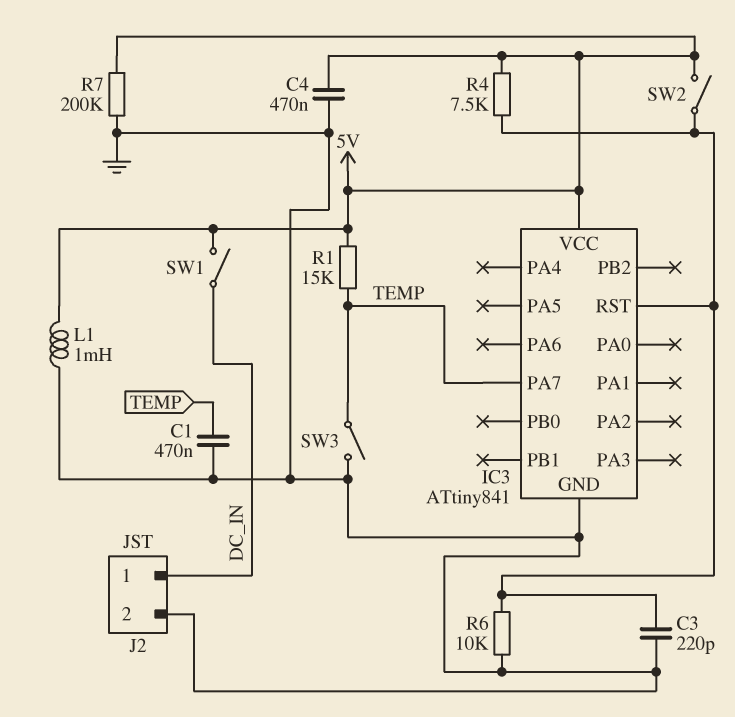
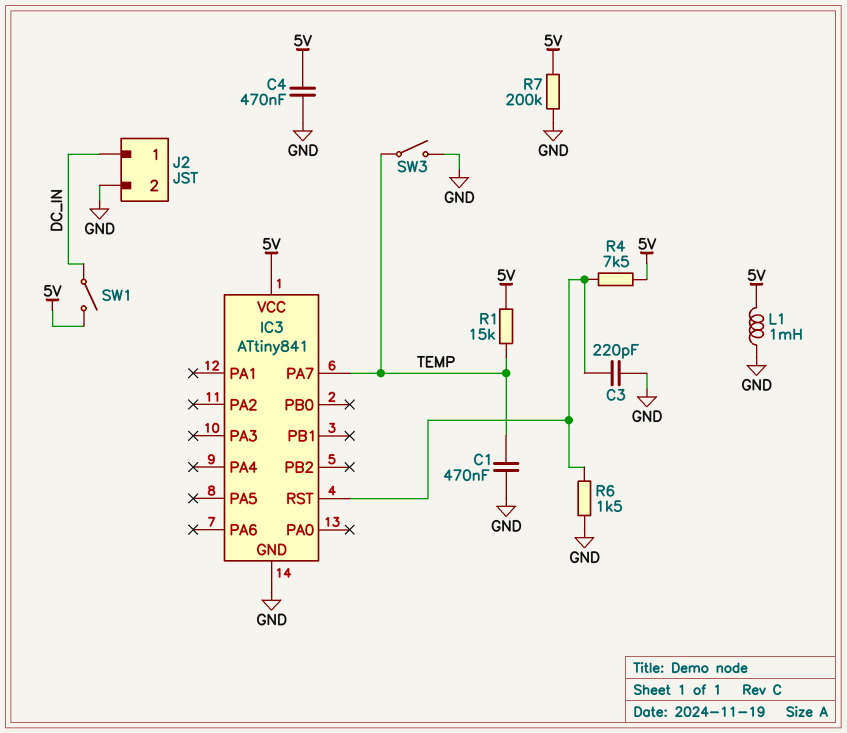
R6: 10k (GND, IC3/RST) -> 1.5k (GND, IC3/RST)
SW2: switch (5V, IC3/RST) -> none

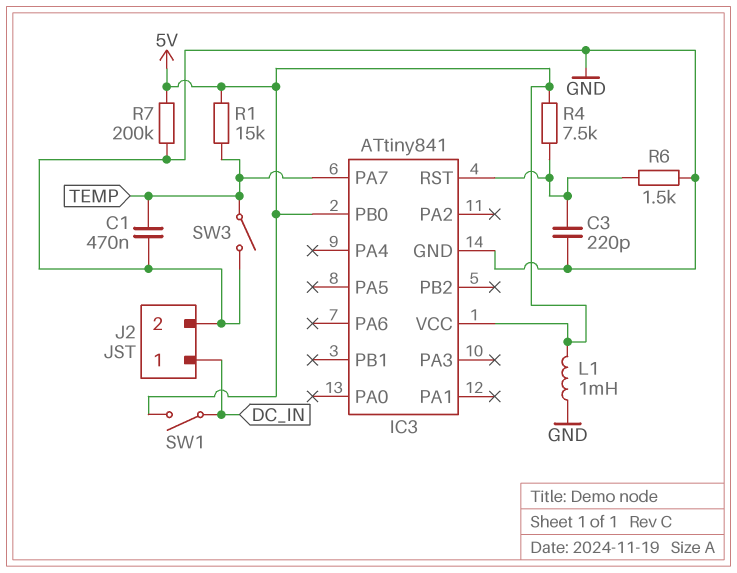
C4: 470nF (5V, GND) -> none
IC3 pin PB0: none -> 5V

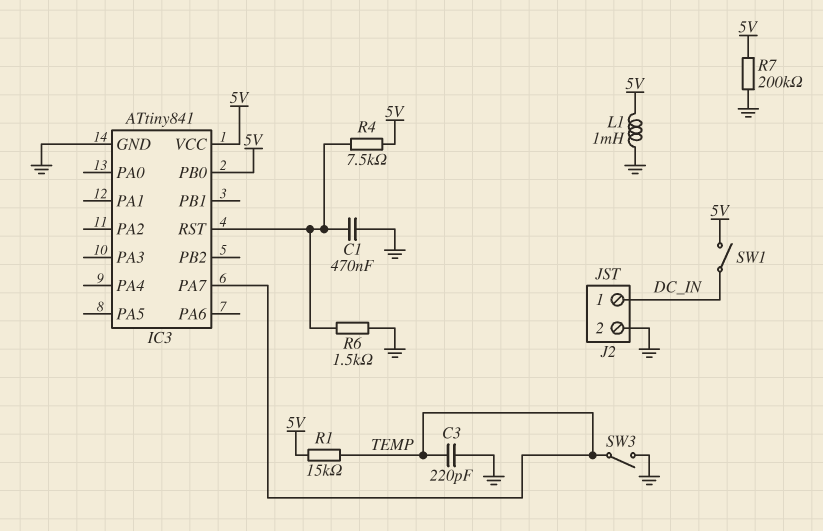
C1: 470nF (GND, TEMP) -> 470nF (GND, IC3/RST)
C3: 220pF (GND, IC3/RST) -> 220pF (GND, TEMP)

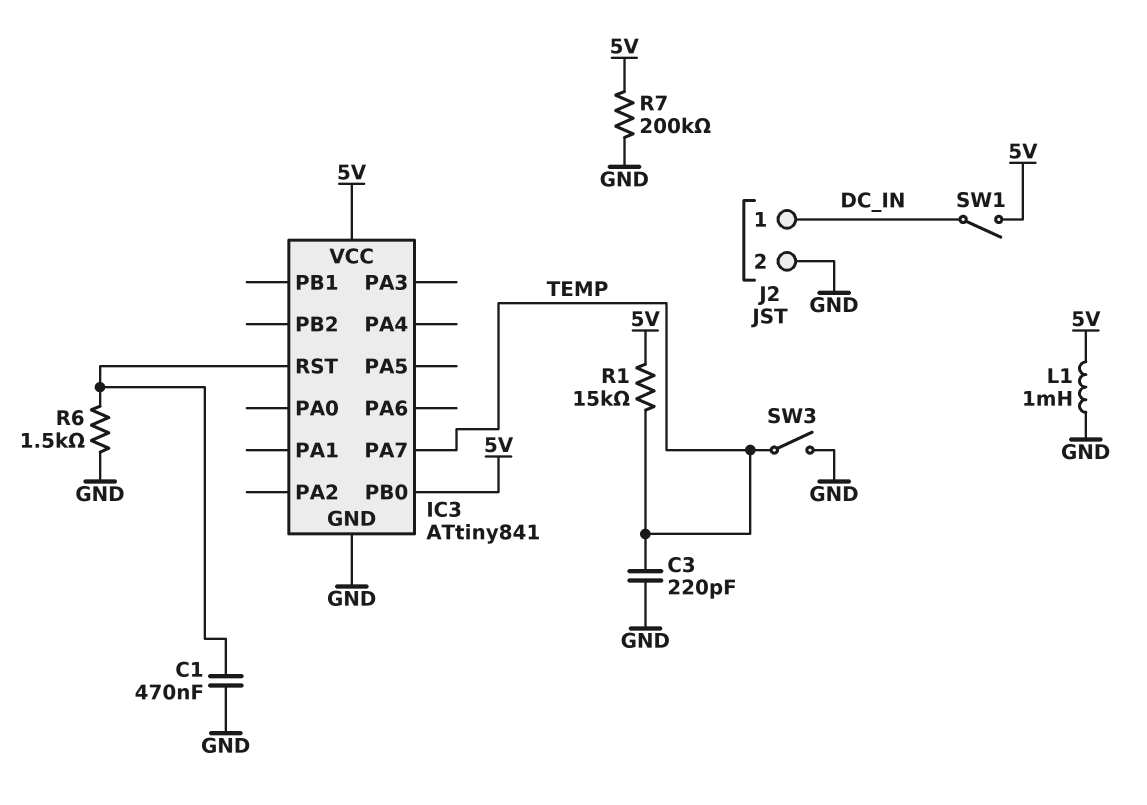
R4: 7.5k (5V, IC3/RST) -> none

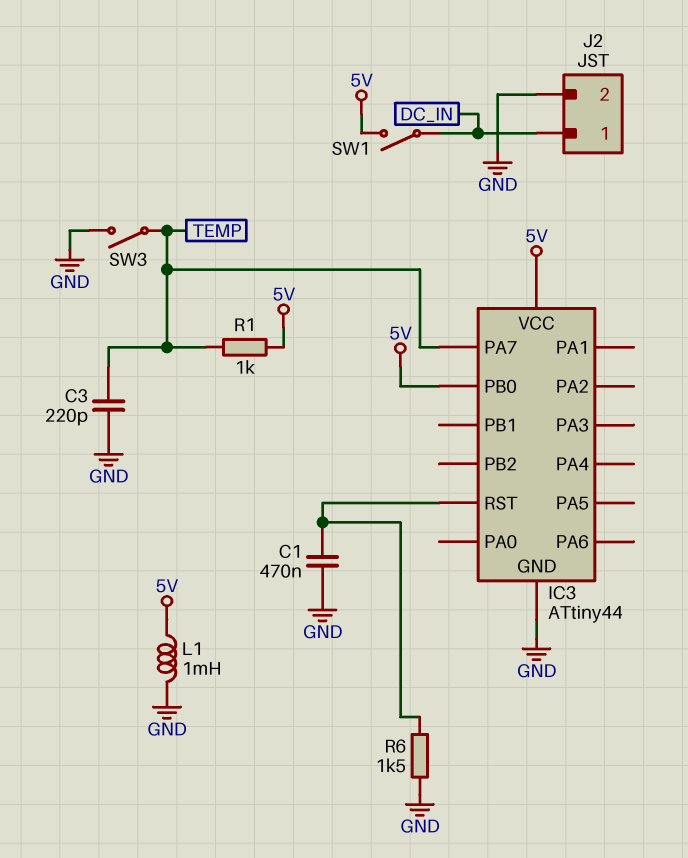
IC3: ATtiny841 -> ATtiny44
R1: 15k (5V, TEMP) -> 1k (5V, TEMP)
R7: 200k (5V, GND) -> none

